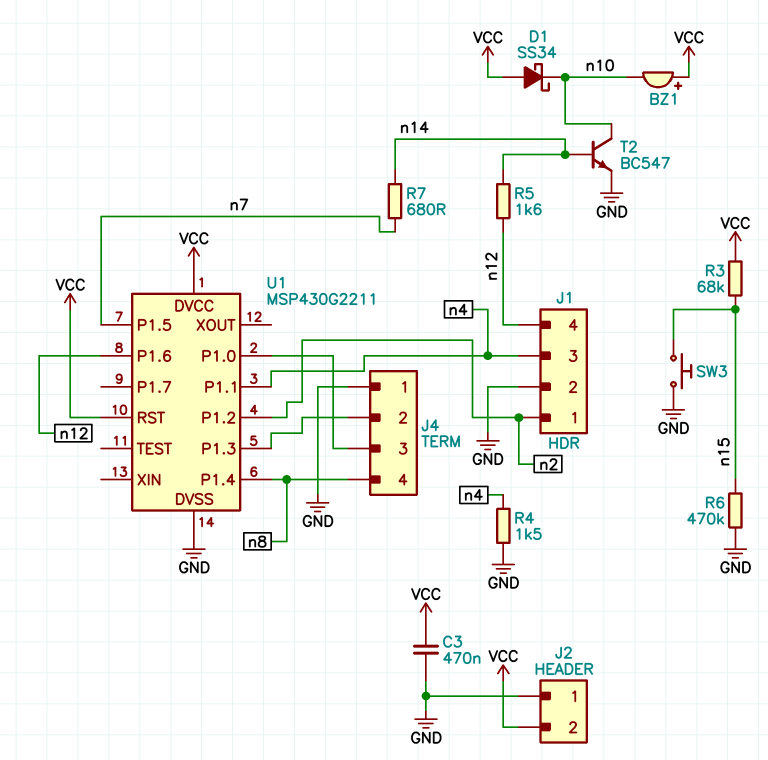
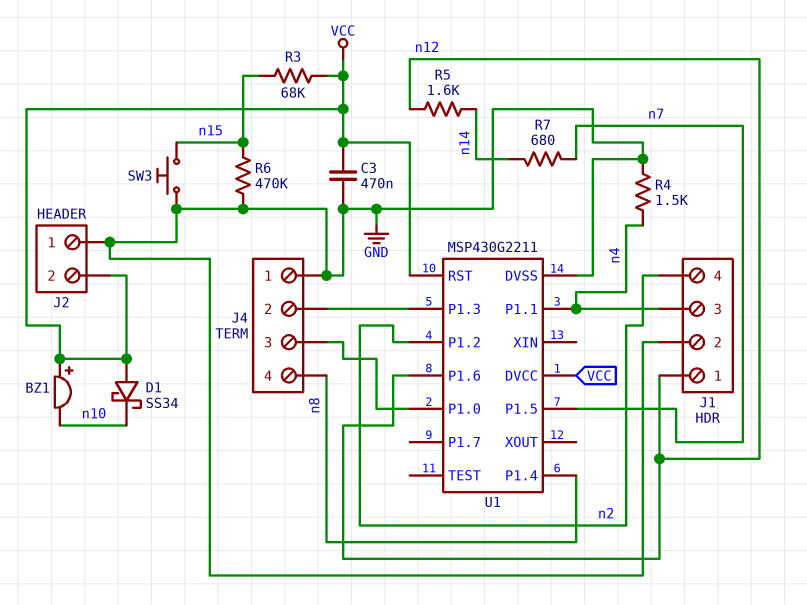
J1 pin 1: n2 -> n12
J1 pin 4: n12 -> n2
T2: NPN BC547 (B n14, C n10, E GND) -> none

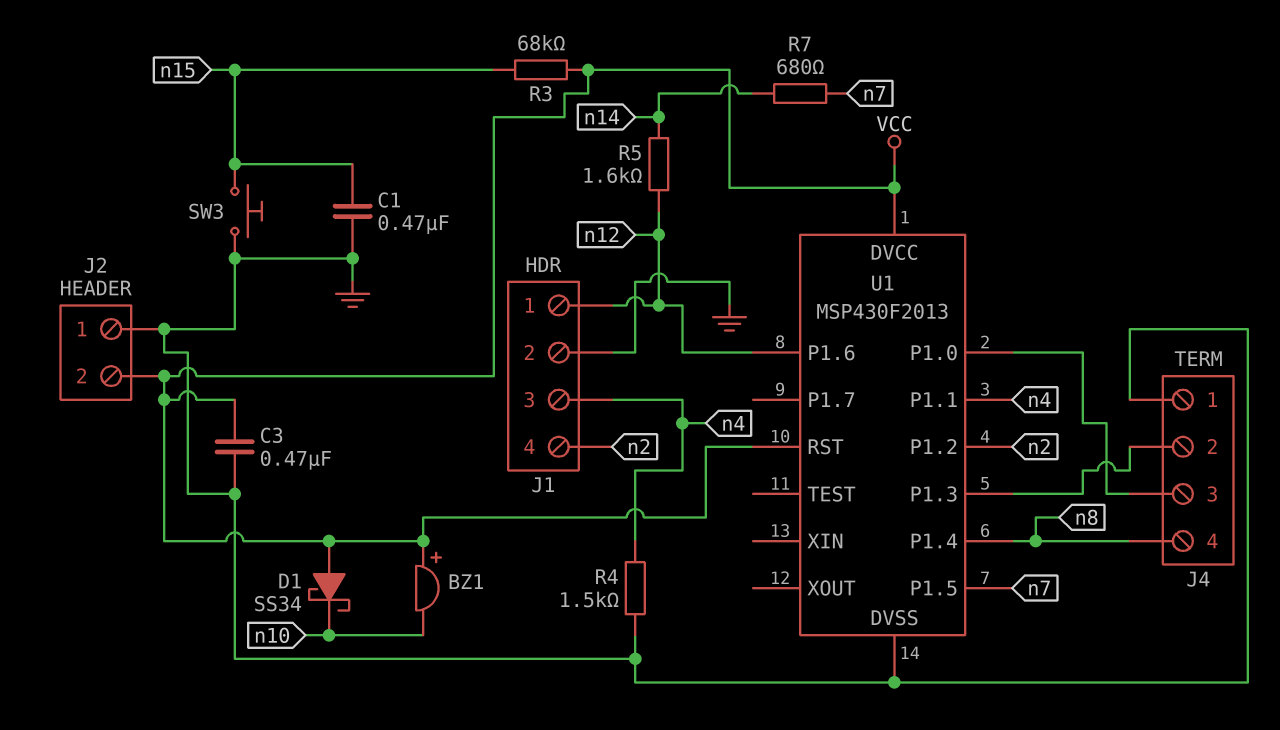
C1: none -> 470nF (GND, n15)
R6: 470k (GND, n15) -> none
U1: MSP430G2211 -> MSP430F2013

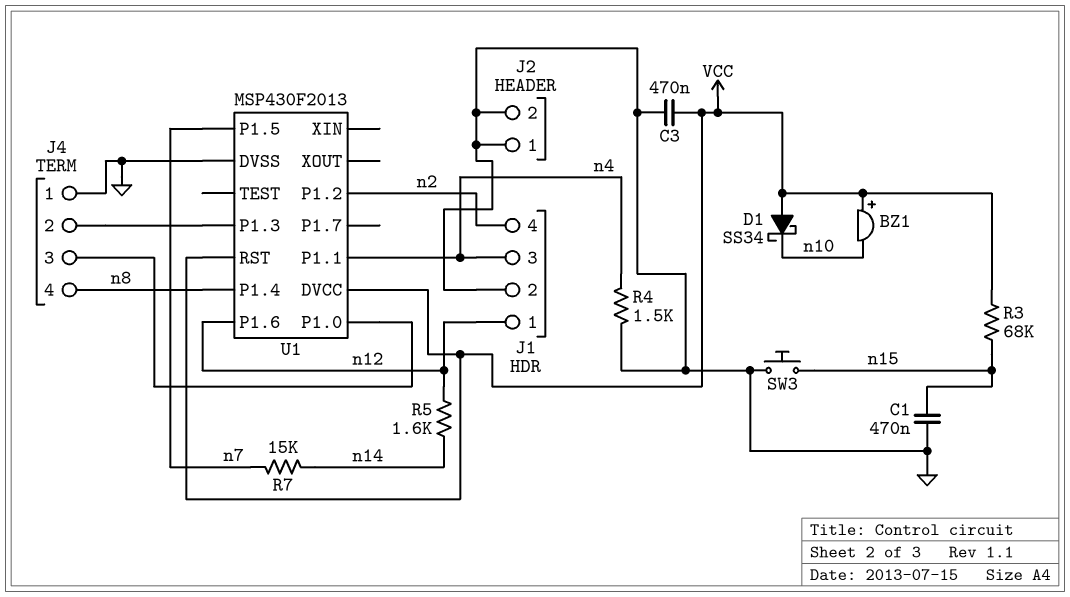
J2 pin 2: VCC -> GND
R7: 680 (n7, n14) -> 15k (n7, n14)

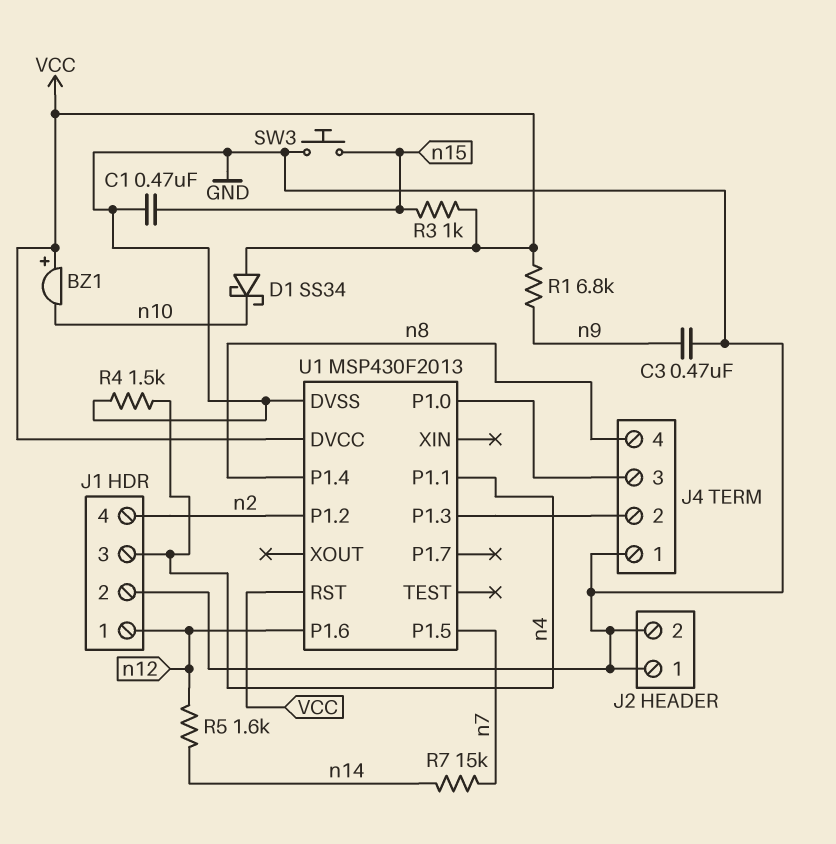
C3: 470nF (GND, VCC) -> 470nF (GND, n9)
R1: none -> 6.8k (VCC, n9)
R3: 68k (VCC, n15) -> 1k (VCC, n15)

